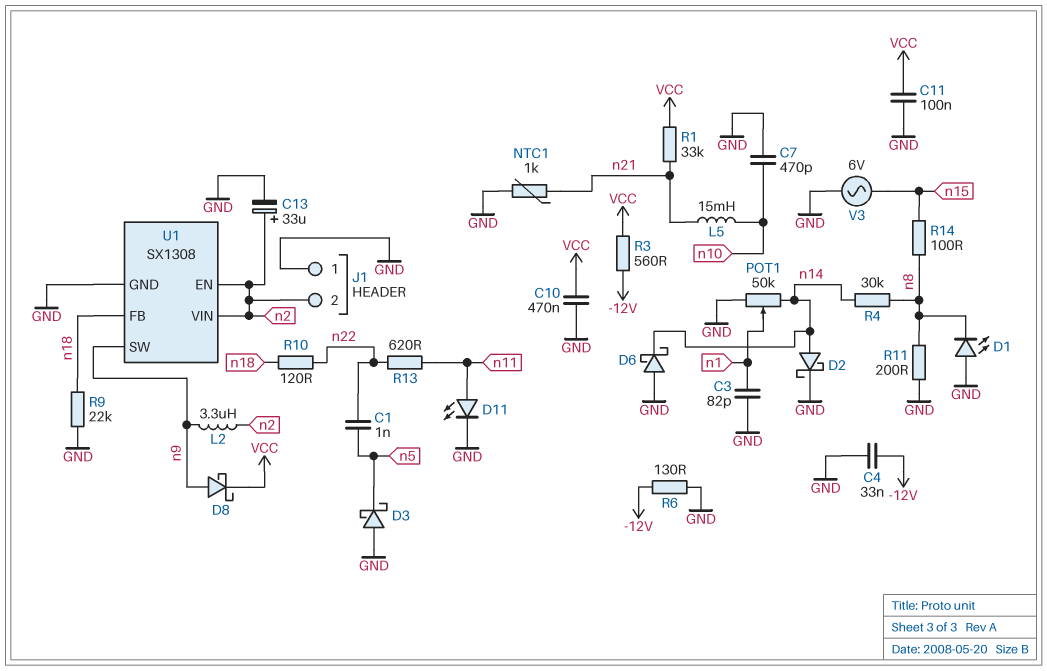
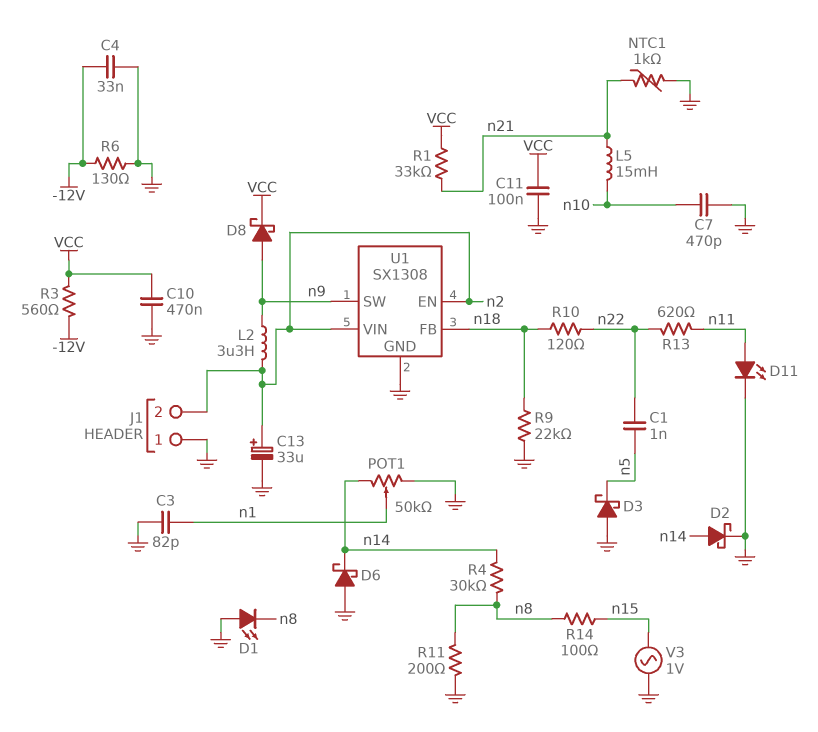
V3: AC 6V (GND, n15) -> AC 1V (GND, n15)

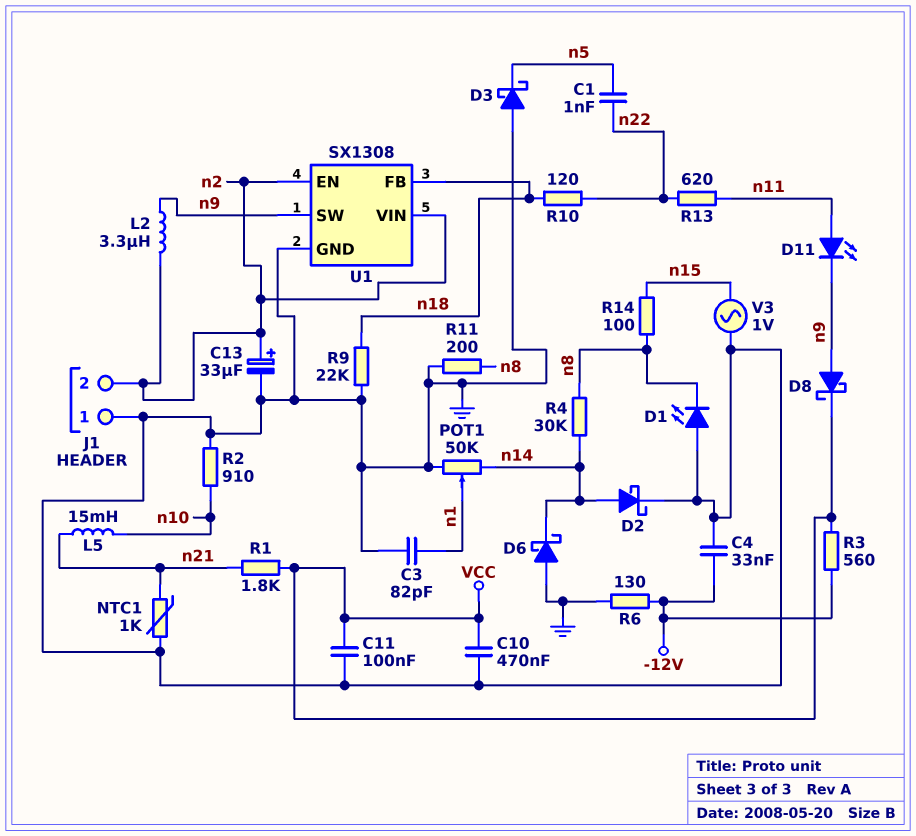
C7: 470pF (GND, n10) -> none
D11: LED (A n11, K GND) -> LED (A n11, K n9)
R1: 33k (VCC, n21) -> 1.8k (VCC, n21)
R2: none -> 910 (GND, n10)

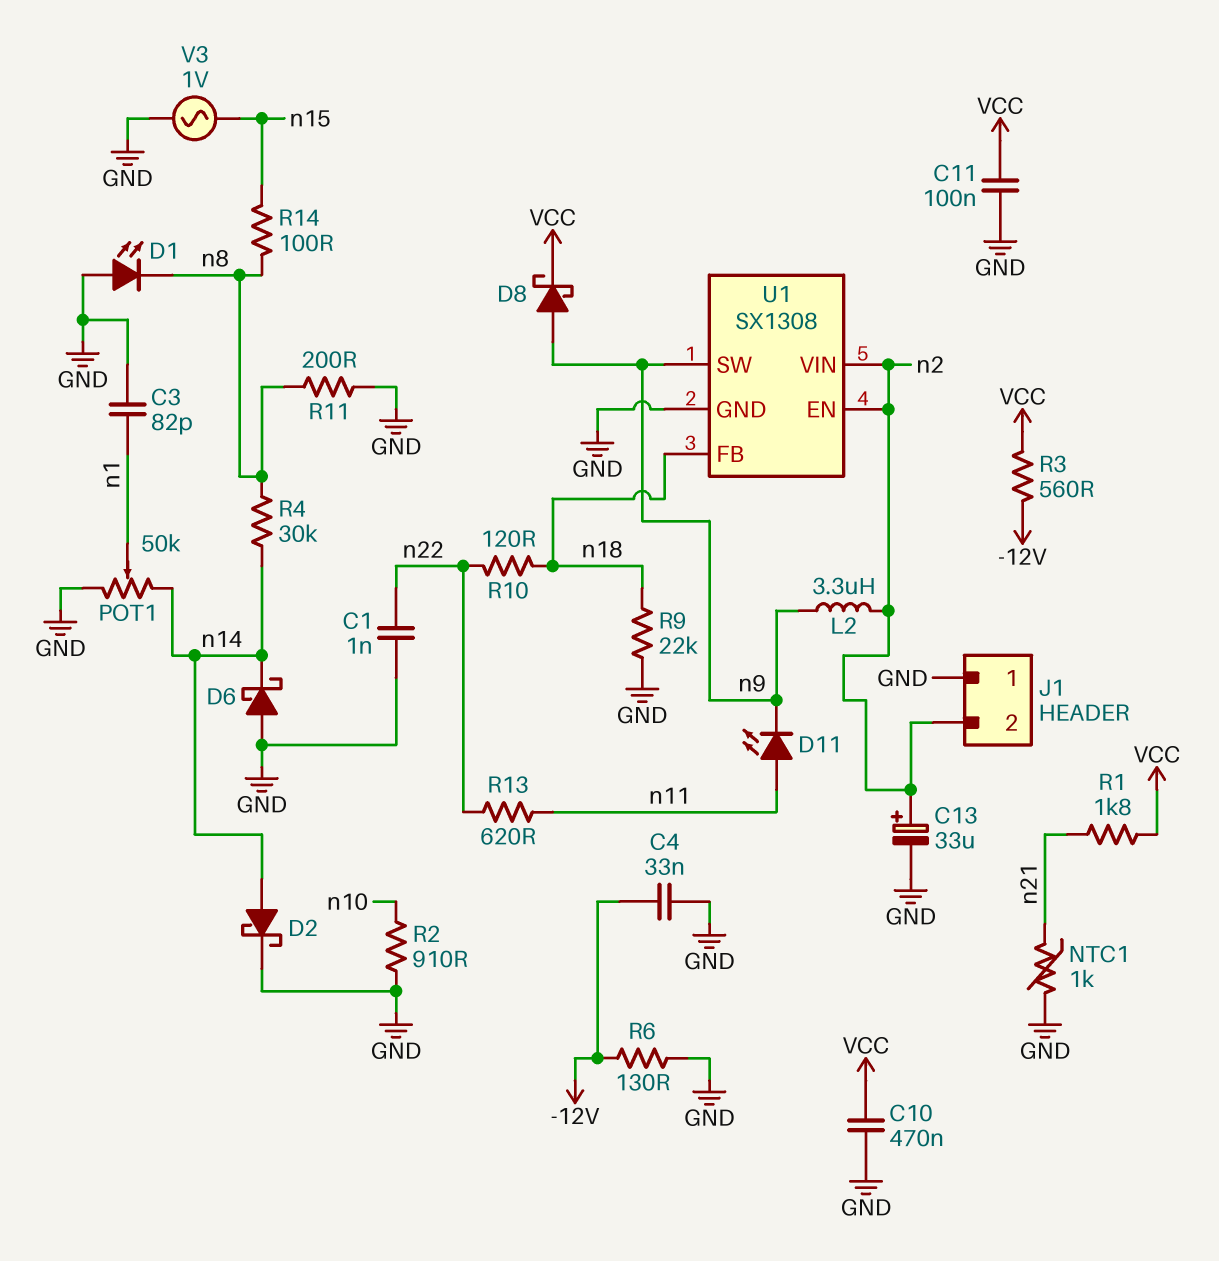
C1: 1nF (n5, n22) -> 1nF (GND, n22)
D3: schottky (A GND, K n5) -> none
L5: 15mH (n10, n21) -> none

